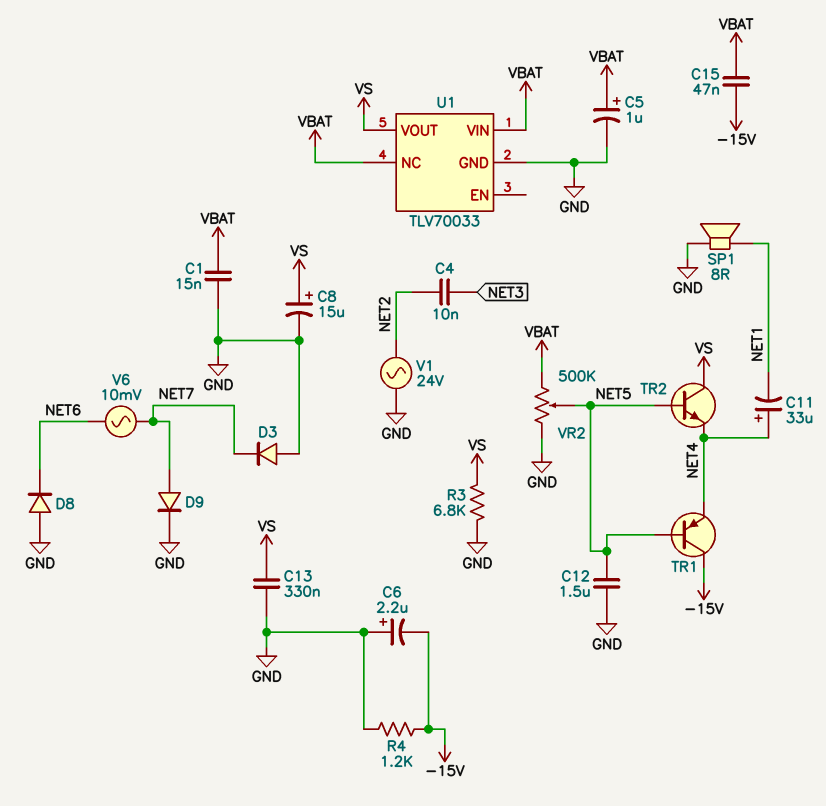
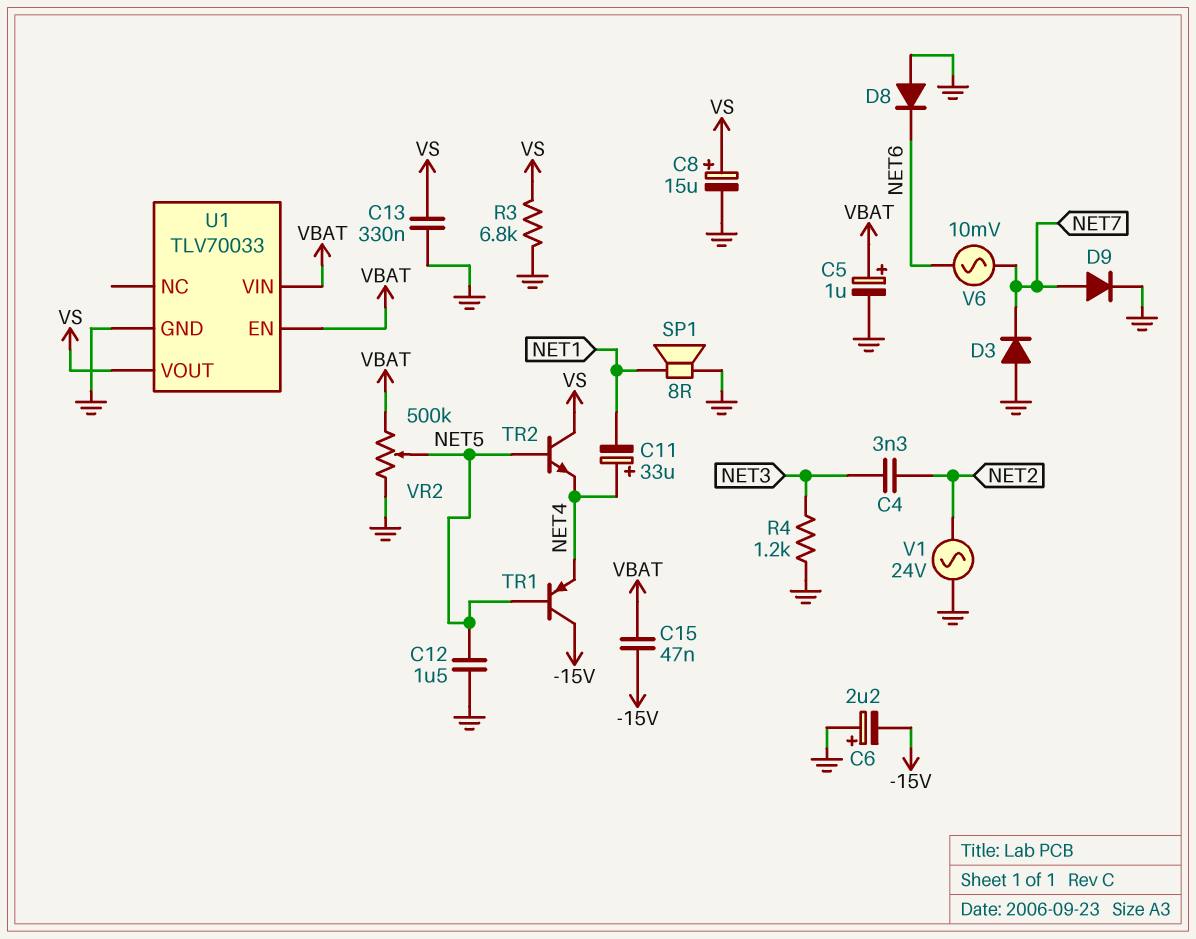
C1: 15nF (GND, VBAT) -> none
C4: 10nF (NET2, NET3) -> 3.3nF (NET2, NET3)
R4: 1.2k (-15V, GND) -> 1.2k (GND, NET3)
U1 pin EN: none -> VBAT
U1 pin NC: VBAT -> none

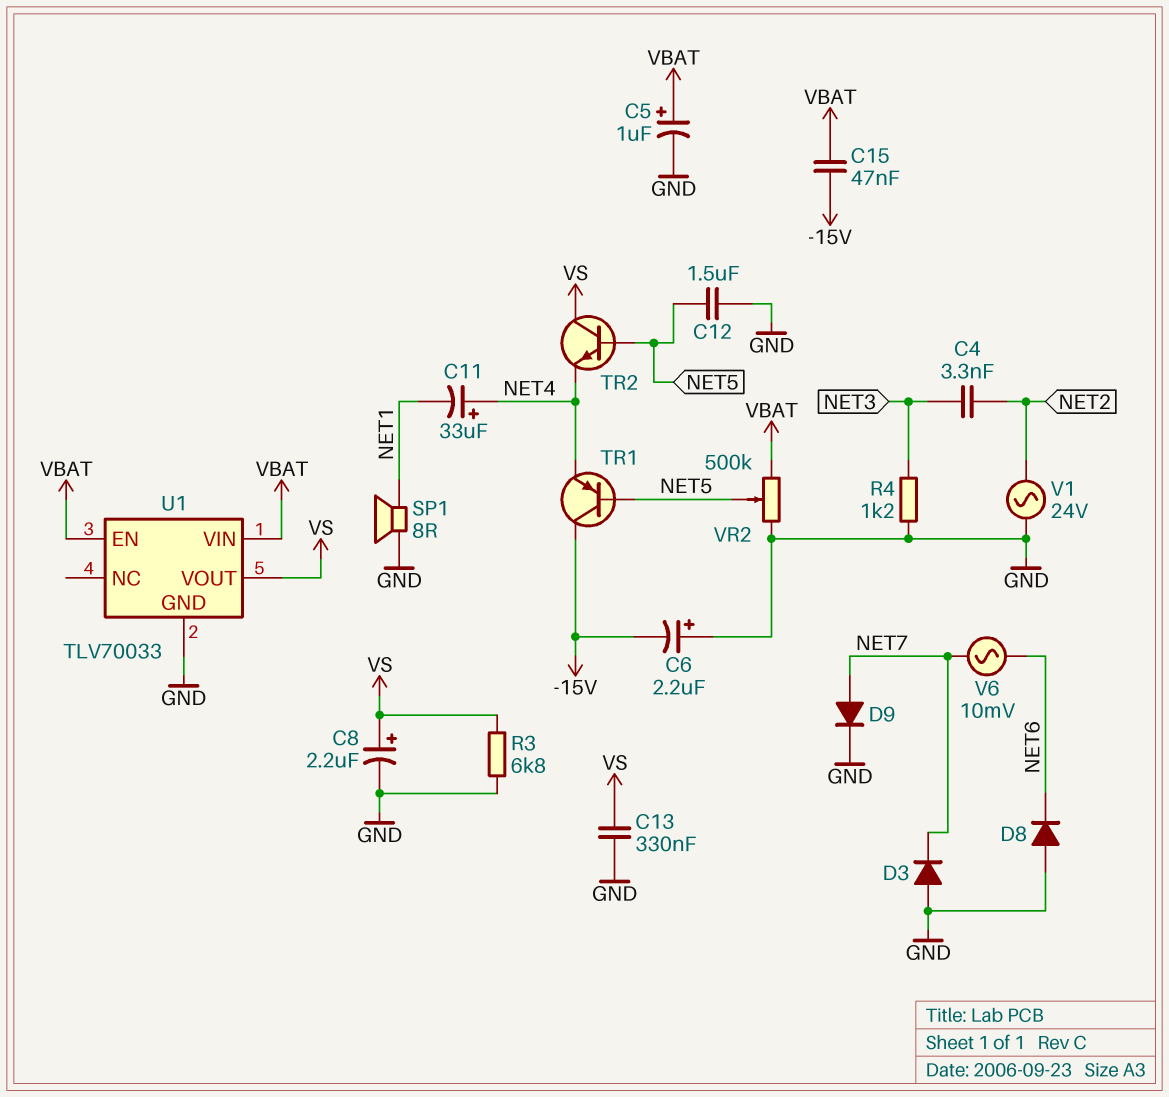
C8: 15uF (plus VS, minus GND) -> 2.2uF (plus VS, minus GND)

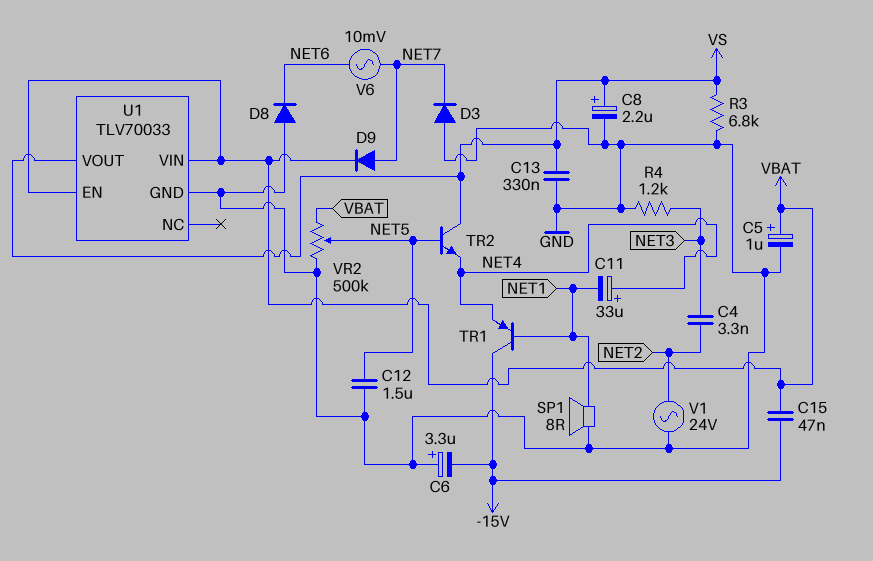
C6: 2.2uF (plus GND, minus -15V) -> 3.3uF (plus GND, minus -15V)
D9: diode (A NET7, K GND) -> diode (A NET7, K VBAT)
TR1: PNP (B NET5, C -15V, E NET4) -> PNP (B NET1, C -15V, E NET4)

